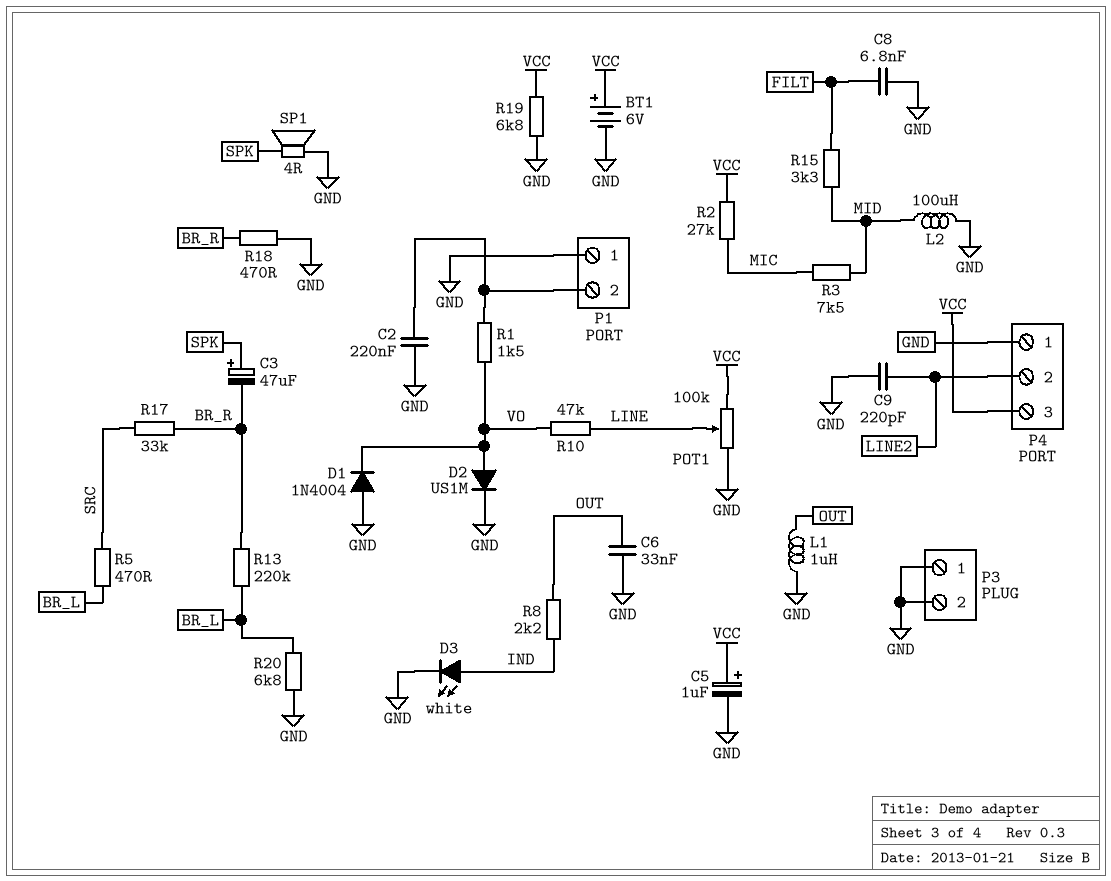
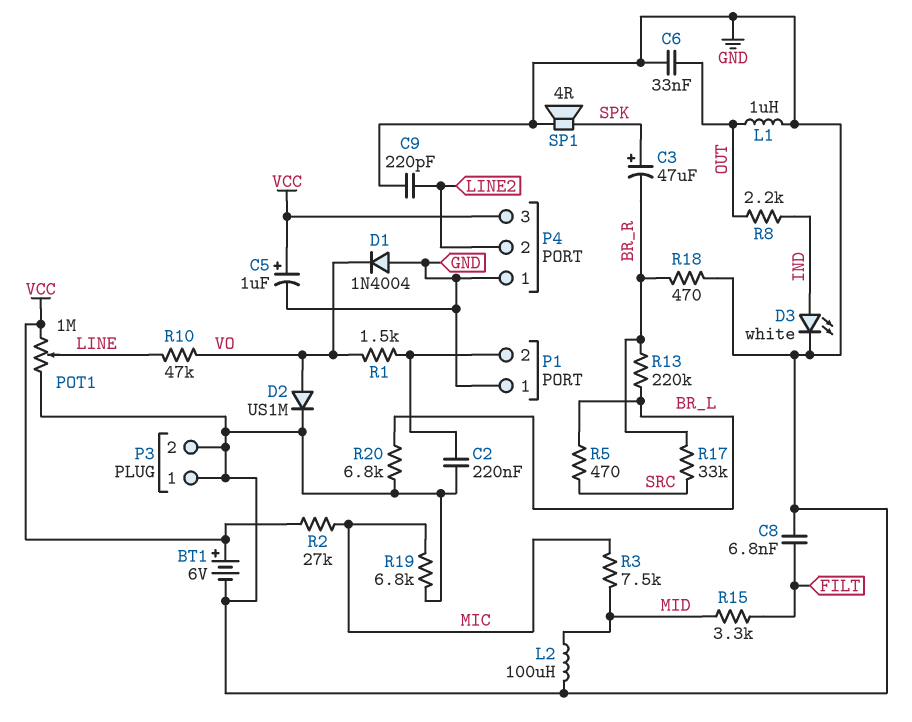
POT1: 100k (GND, VCC, wiper LINE) -> 1M (GND, VCC, wiper LINE)
R19: 6.8k (GND, VCC) -> 6.8k (GND, MIC)

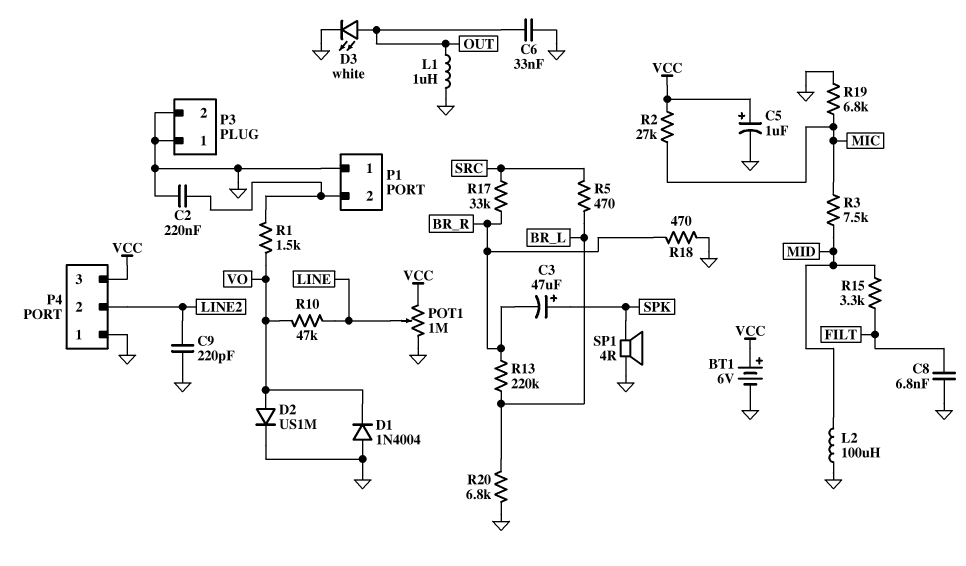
D3: LED white (A IND, K GND) -> LED white (A OUT, K GND)
R8: 2.2k (IND, OUT) -> none

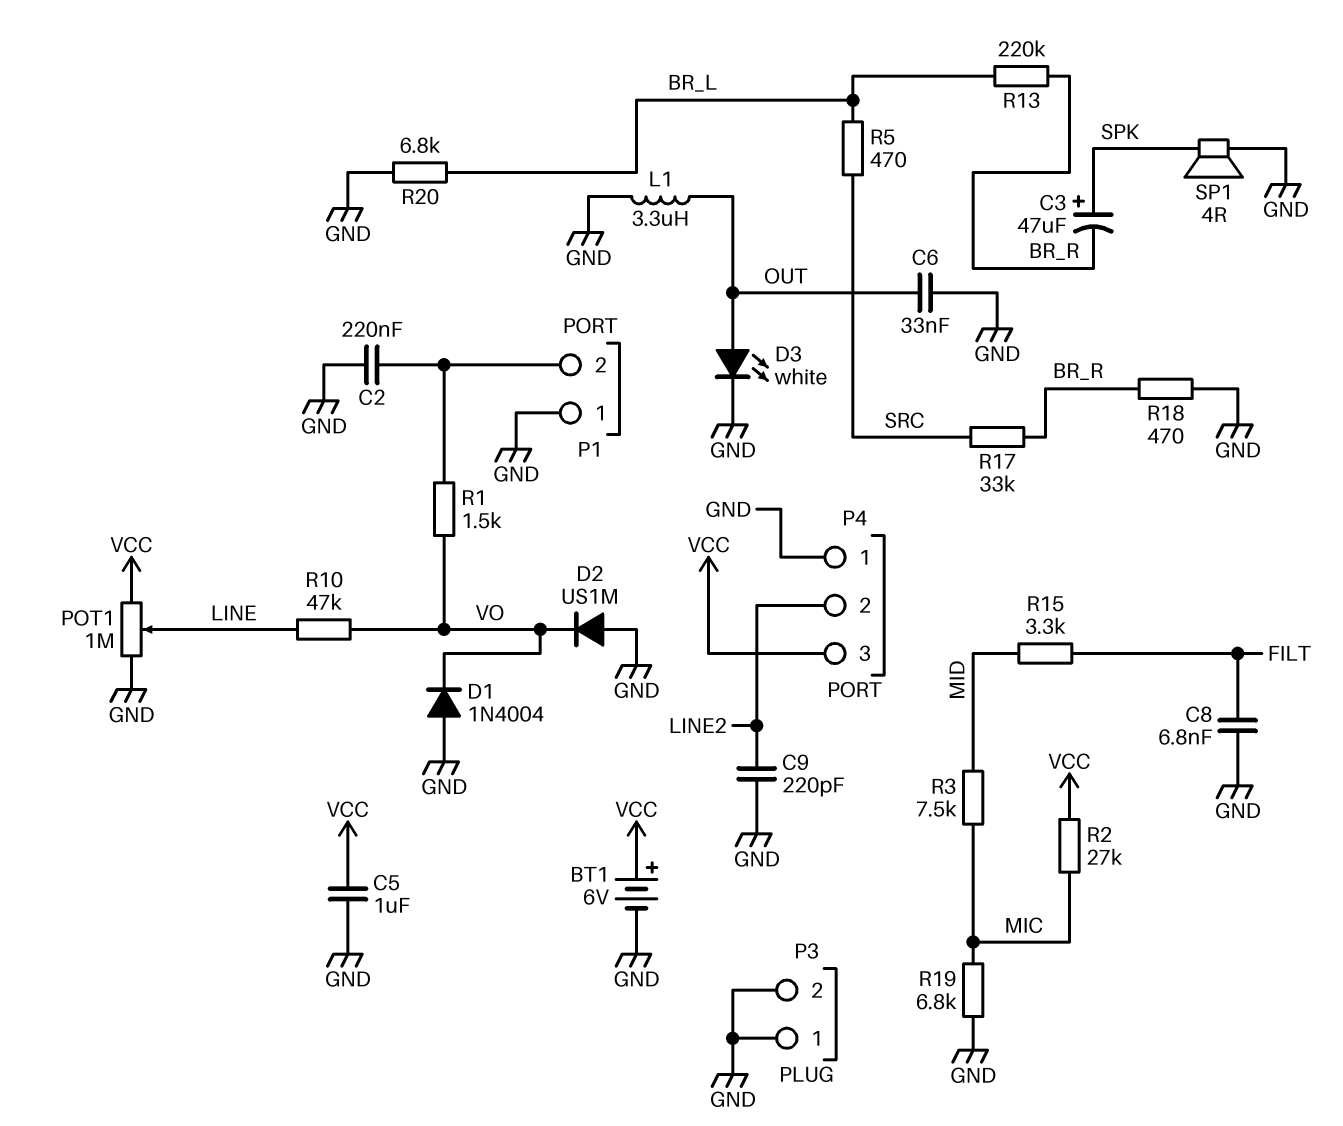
C5: 1uF (plus VCC, minus GND) -> 1uF (GND, VCC)
D2: diode US1M (A VO, K GND) -> diode US1M (A GND, K VO)
L1: 1uH (GND, OUT) -> 3.3uH (GND, OUT)
L2: 100uH (GND, MID) -> none

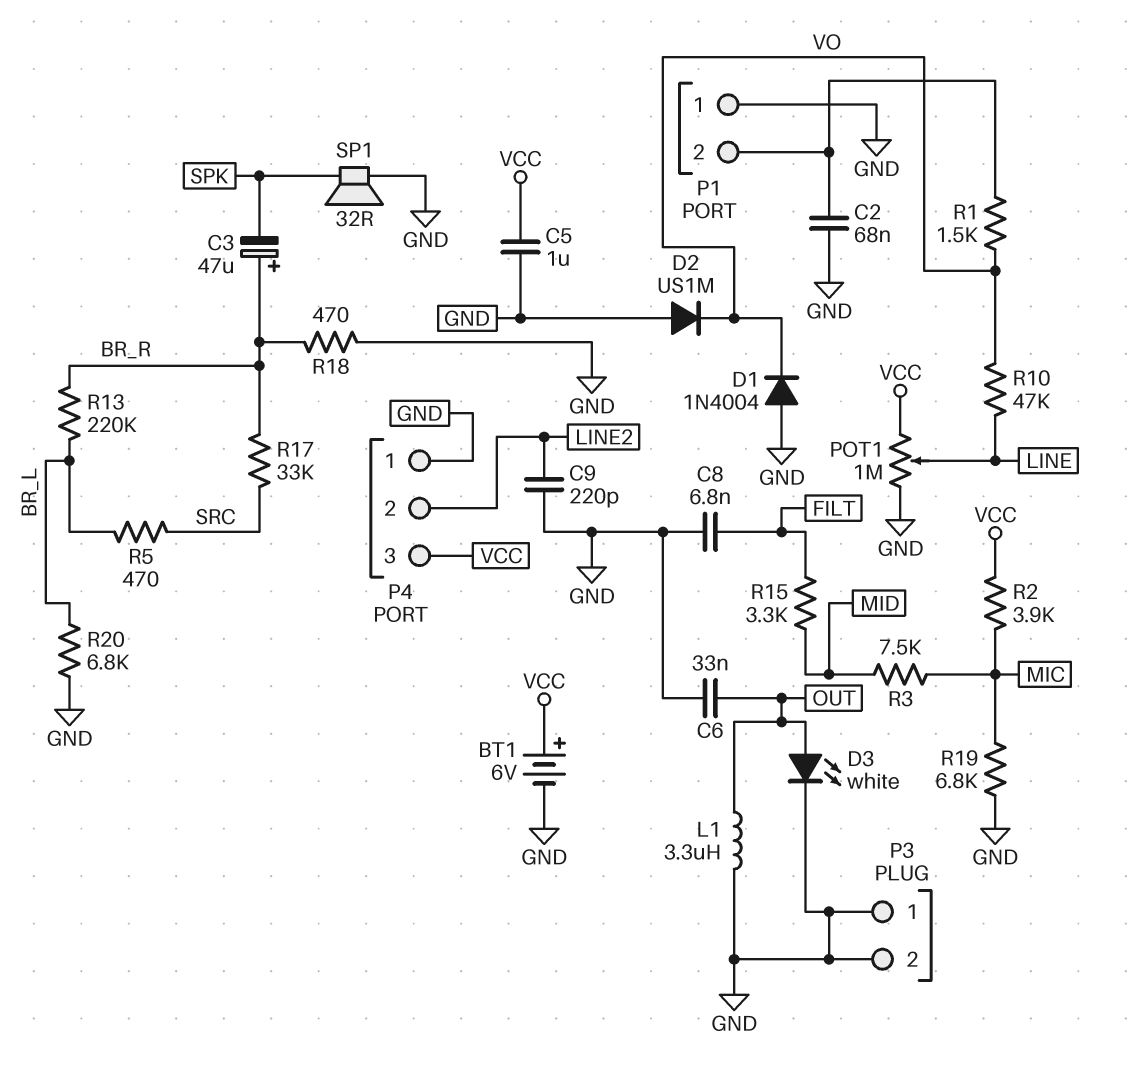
C2: 220nF (GND, P1/2) -> 68nF (GND, P1/2)
C3: 47uF (plus SPK, minus BR_R) -> 47uF (plus BR_R, minus SPK)
R2: 27k (MIC, VCC) -> 3.9k (MIC, VCC)
SP1: speaker 4R (GND, SPK) -> speaker 32R (GND, SPK)

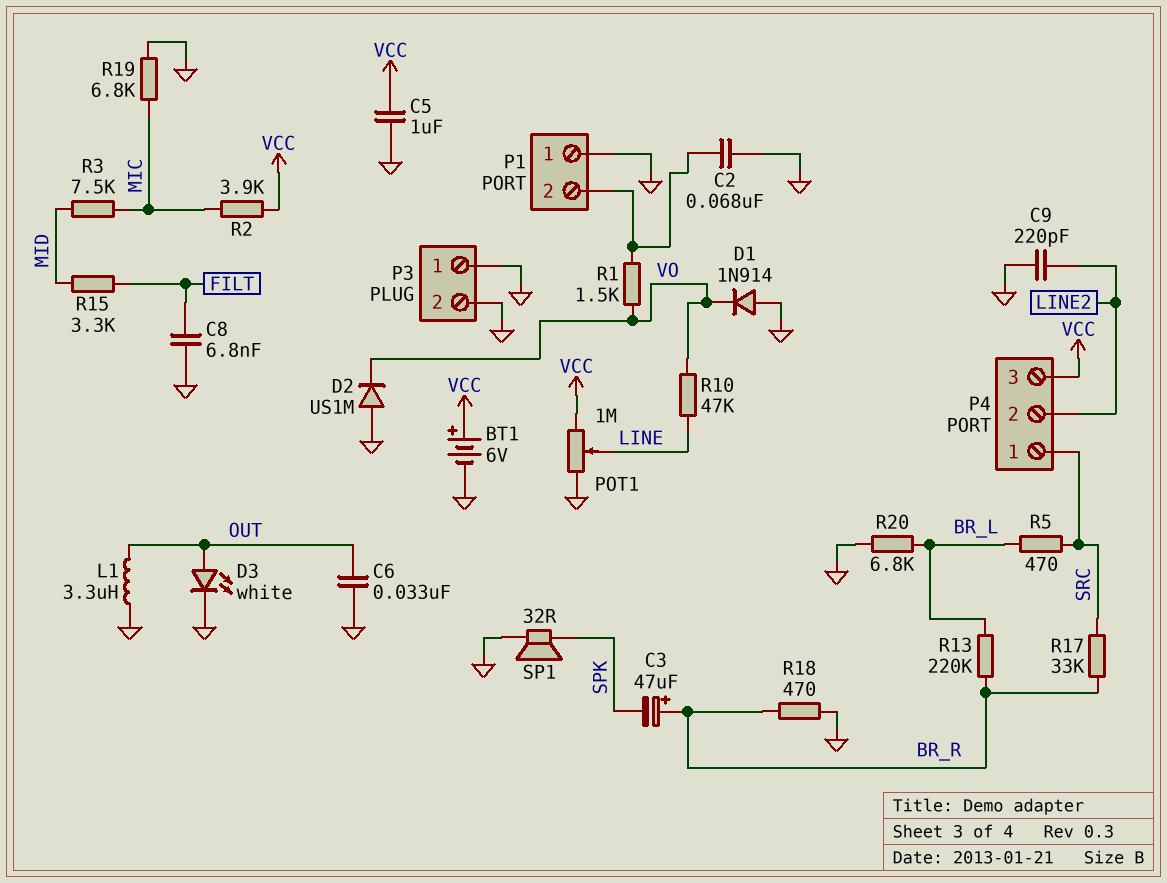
D1: diode 1N4004 (A GND, K VO) -> diode 1N914 (A GND, K VO)
P4 pin 1: GND -> SRC

